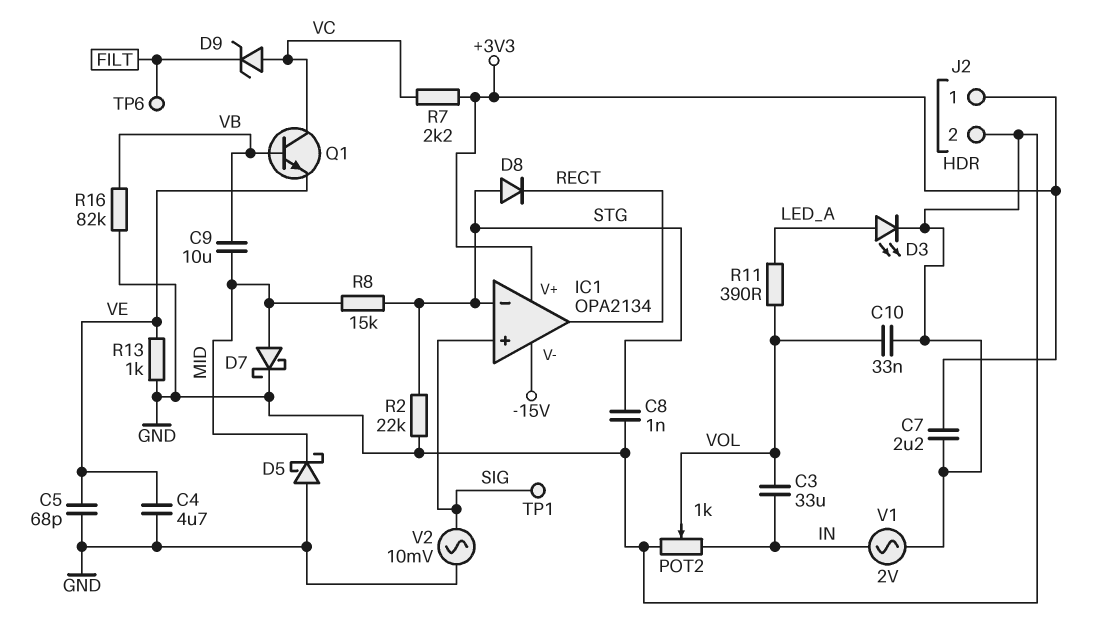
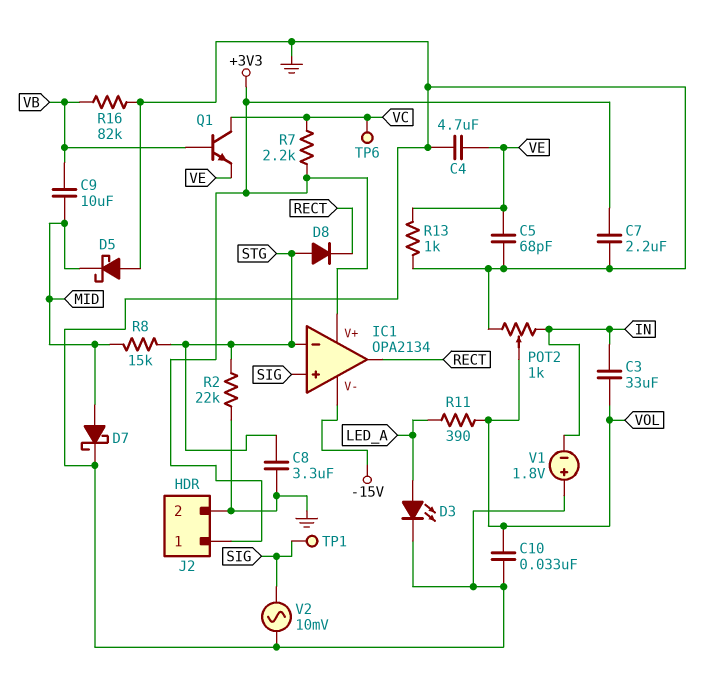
C8: 1nF (GND, STG) -> 3.3uF (GND, STG)
D9: zener (A VC, K FILT) -> none
TP6: test point (FILT) -> test point (VC)
V1: AC 2V (GND, IN) -> 1.8V (plus GND, minus IN)

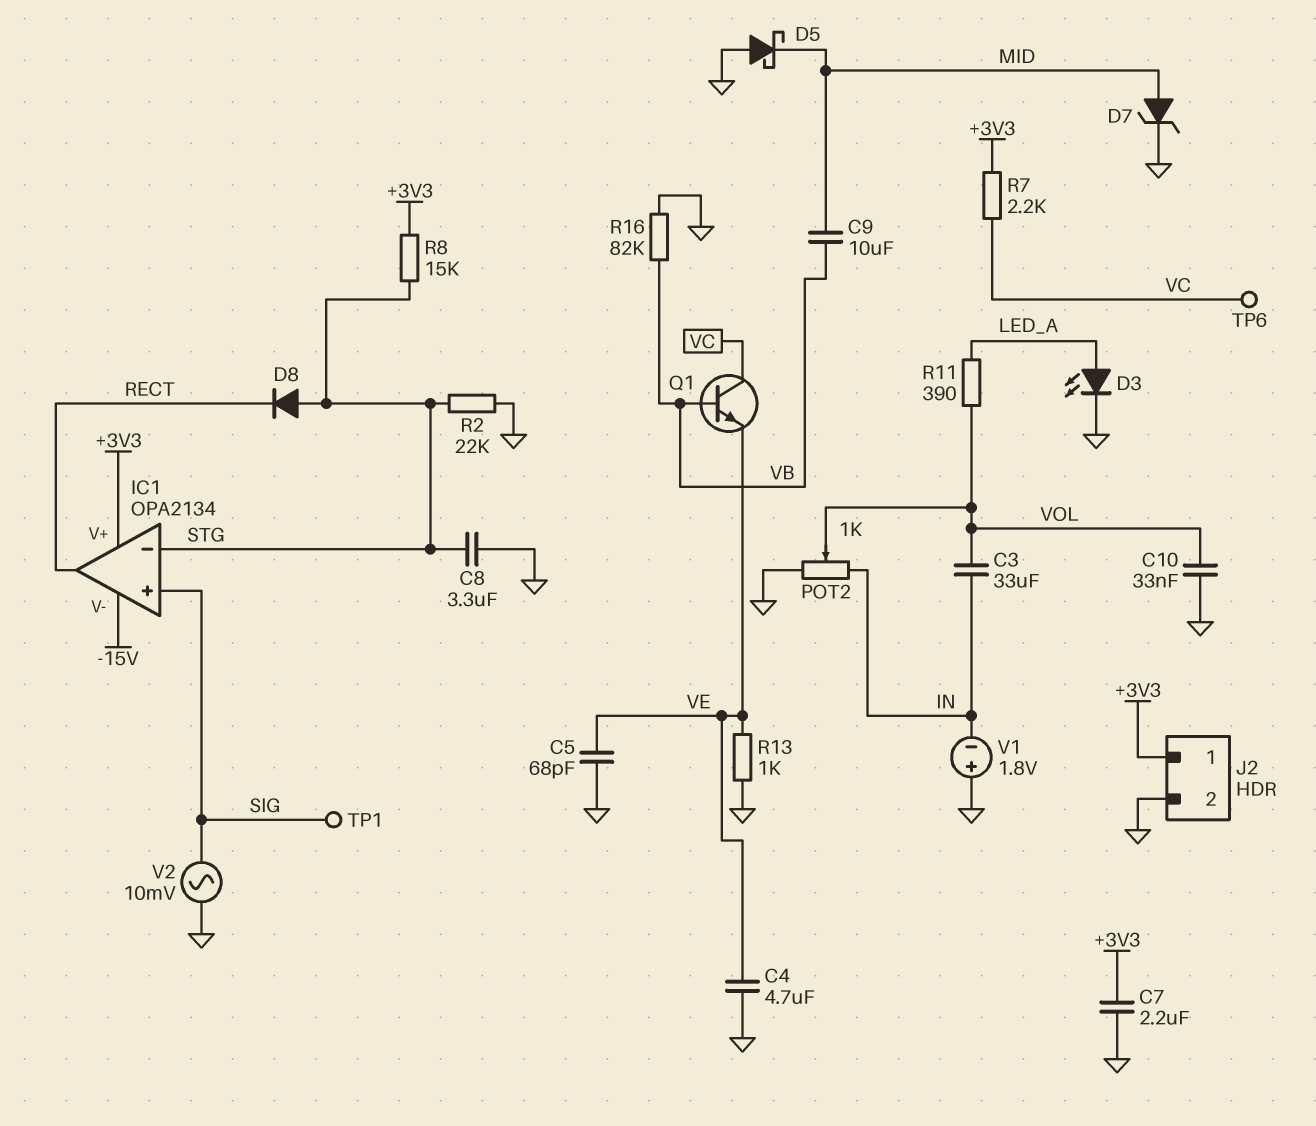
D7: schottky (A MID, K GND) -> zener (A MID, K GND)
R8: 15k (MID, STG) -> 15k (+3V3, STG)

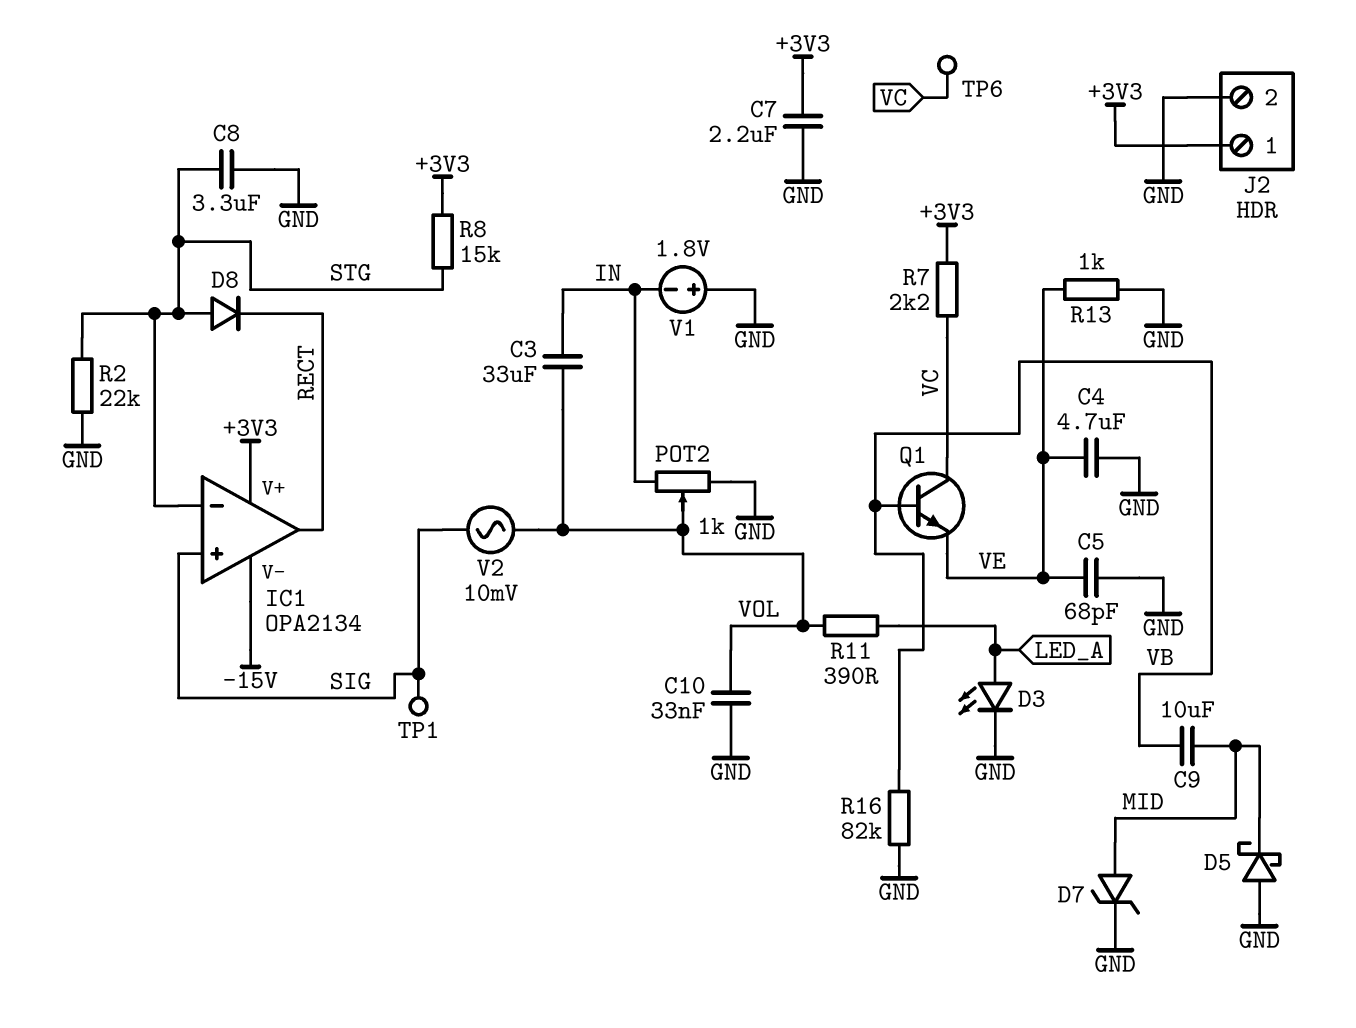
V2: AC 10mV (GND, SIG) -> AC 10mV (SIG, VOL)

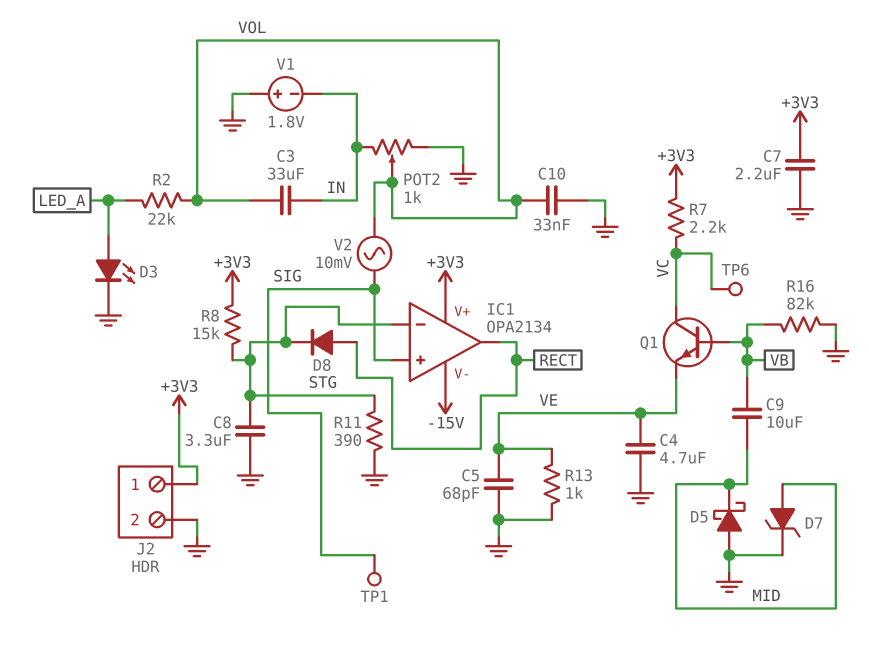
D8: diode (A STG, K RECT) -> diode (A RECT, K STG)
R2: 22k (GND, STG) -> 22k (LED_A, VOL)
R11: 390 (LED_A, VOL) -> 390 (GND, STG)

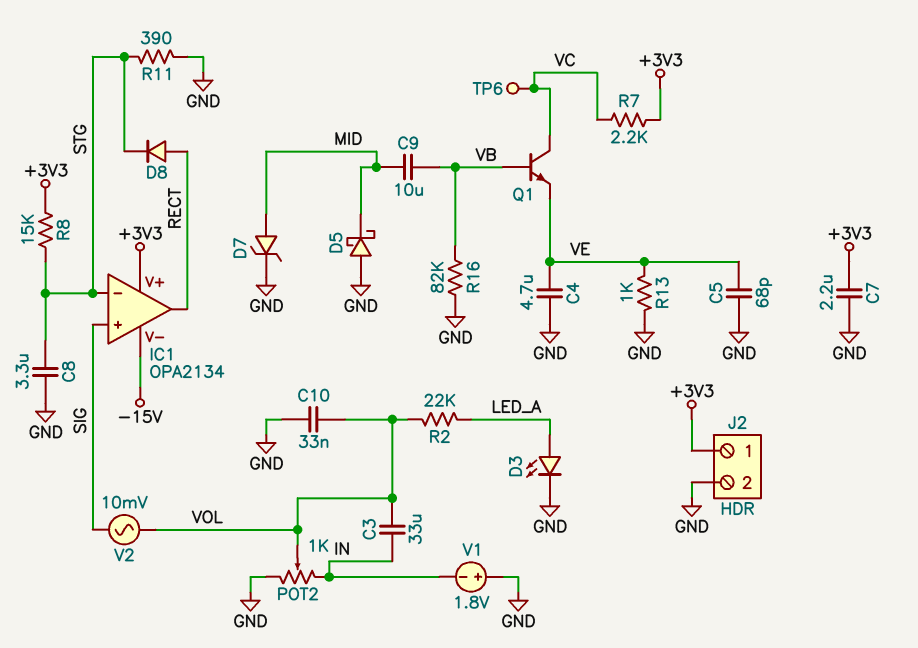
TP1: test point (SIG) -> none

